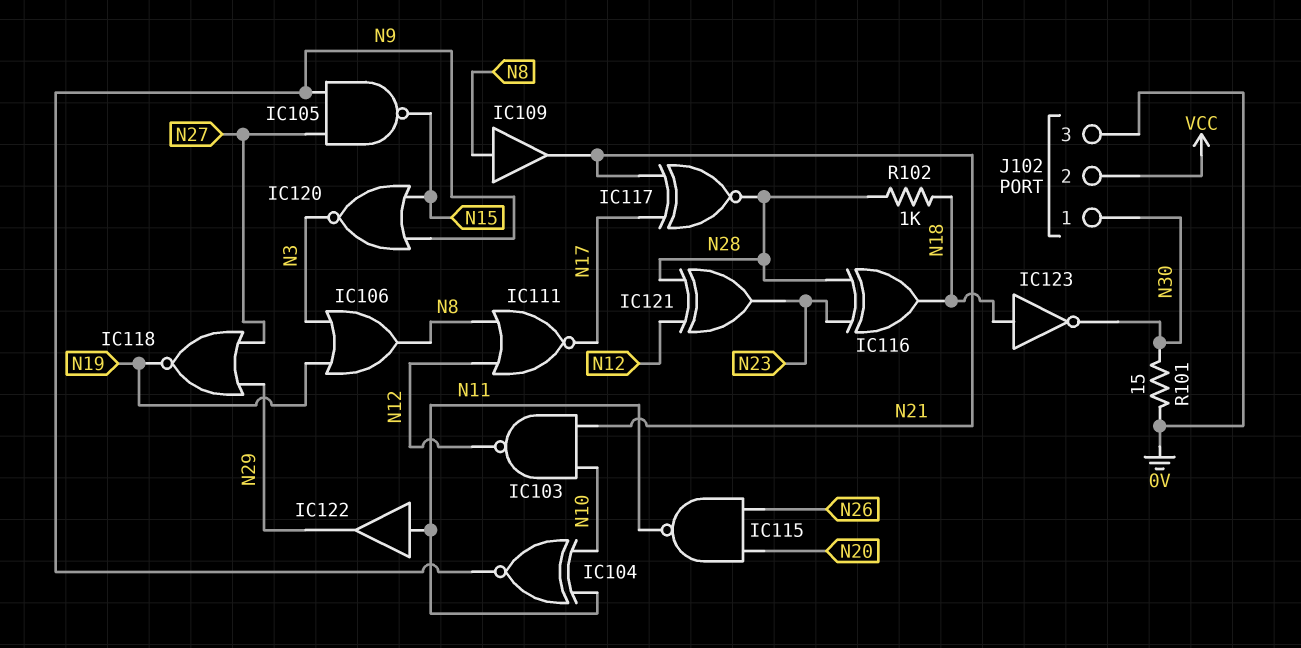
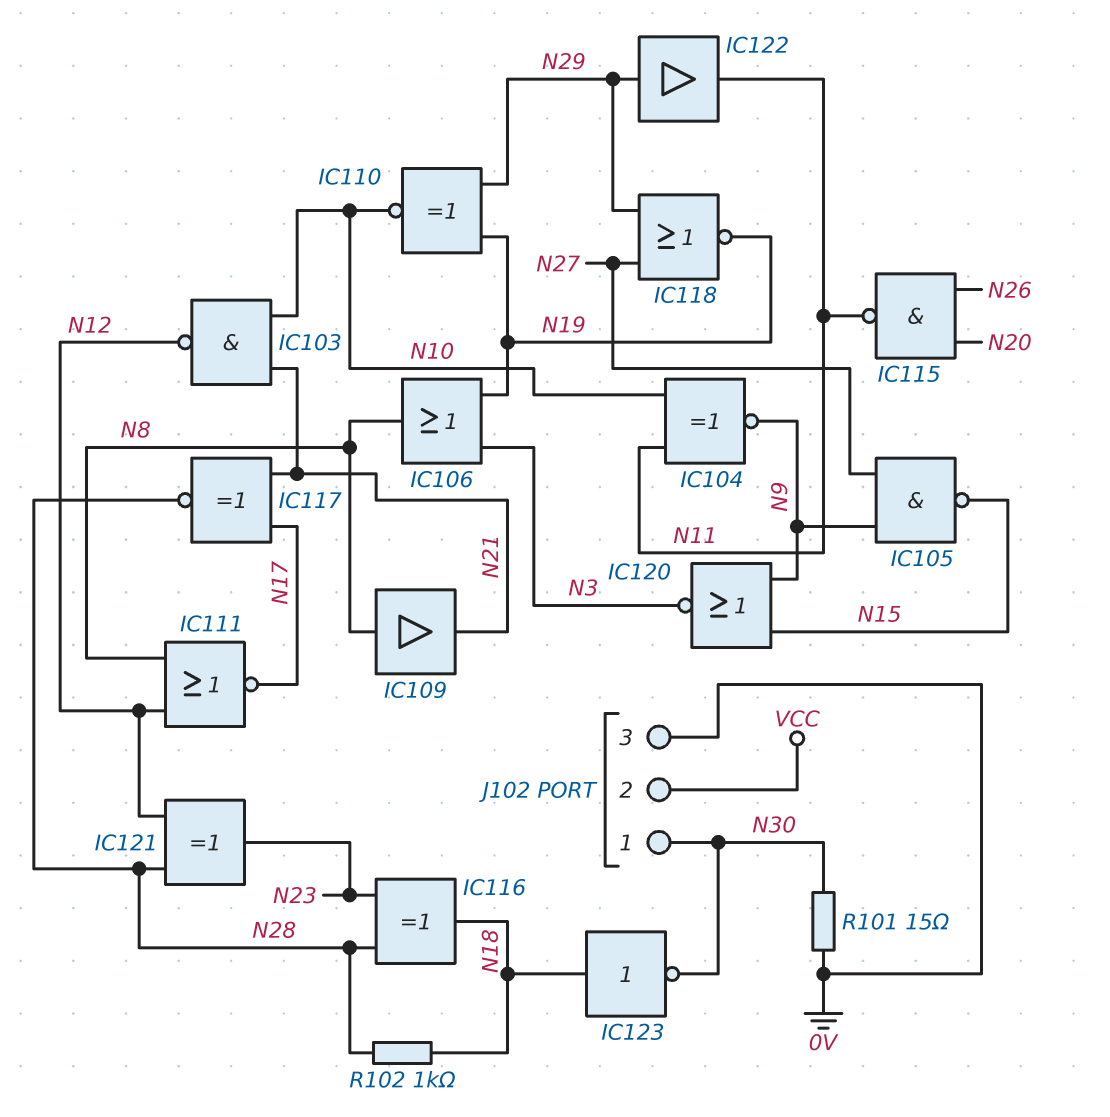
IC110: none -> XNOR (in N19, in N29, out N10)
IC122: buffer (in N11, out N29) -> buffer (in N29, out N11)

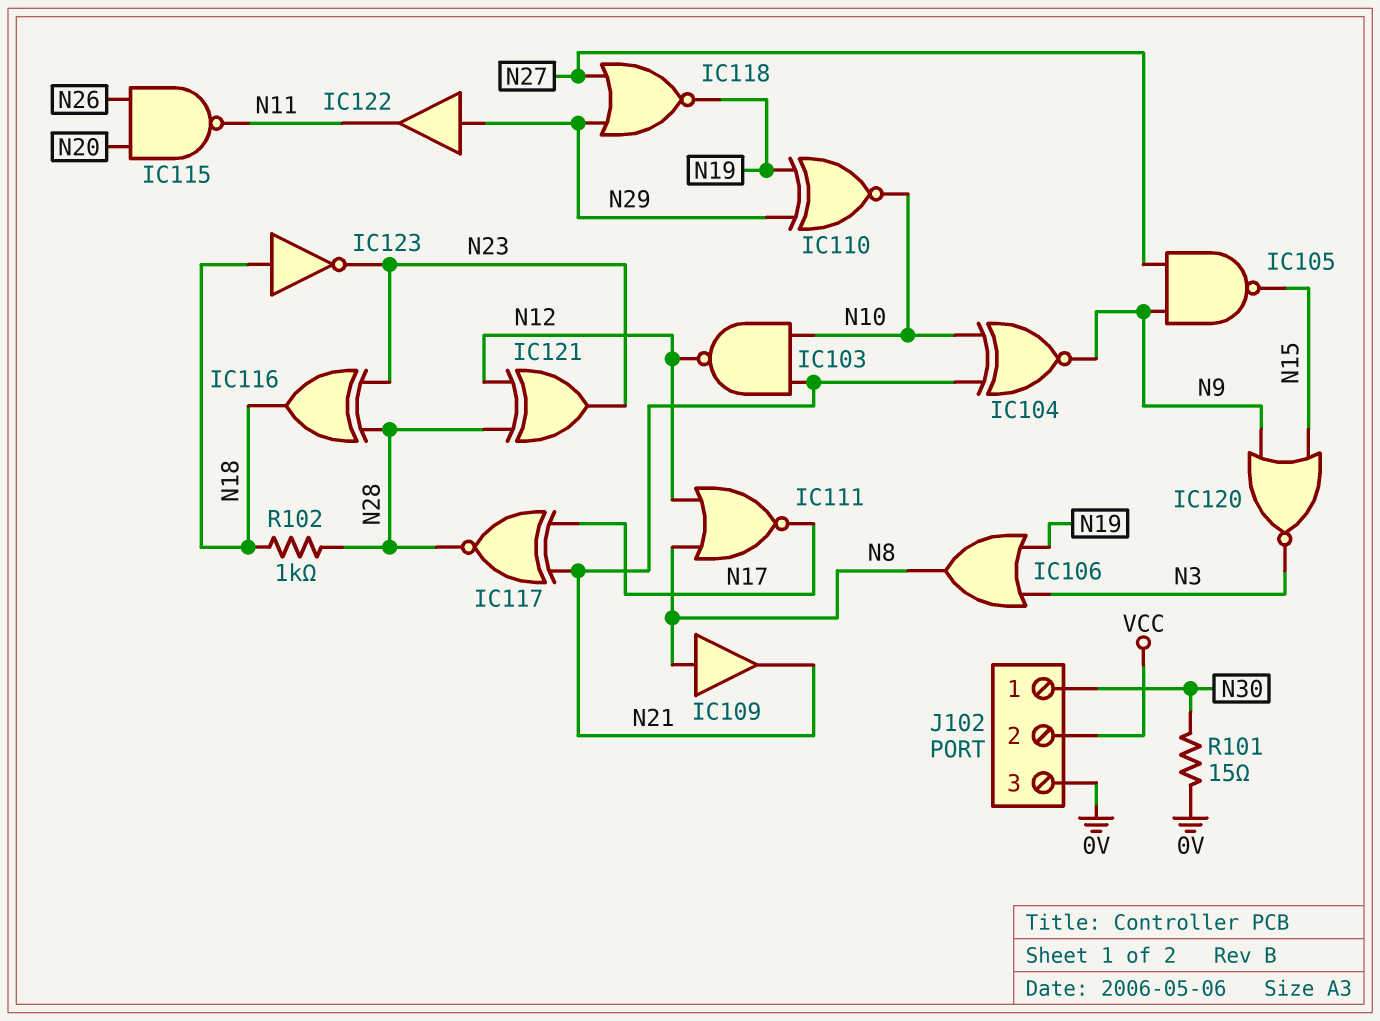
IC104: XNOR (in N10, in N11, out N9) -> XNOR (in N10, in N21, out N9)
IC123: NOT (in N18, out N30) -> NOT (in N18, out N23)

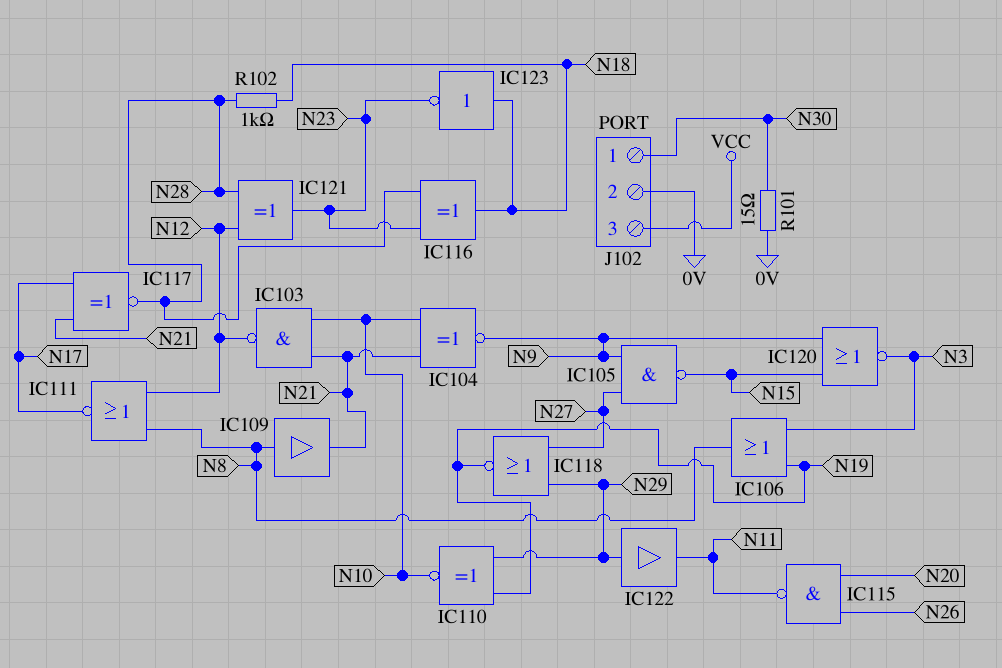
J102 pin 2: VCC -> 0V
J102 pin 3: 0V -> VCC

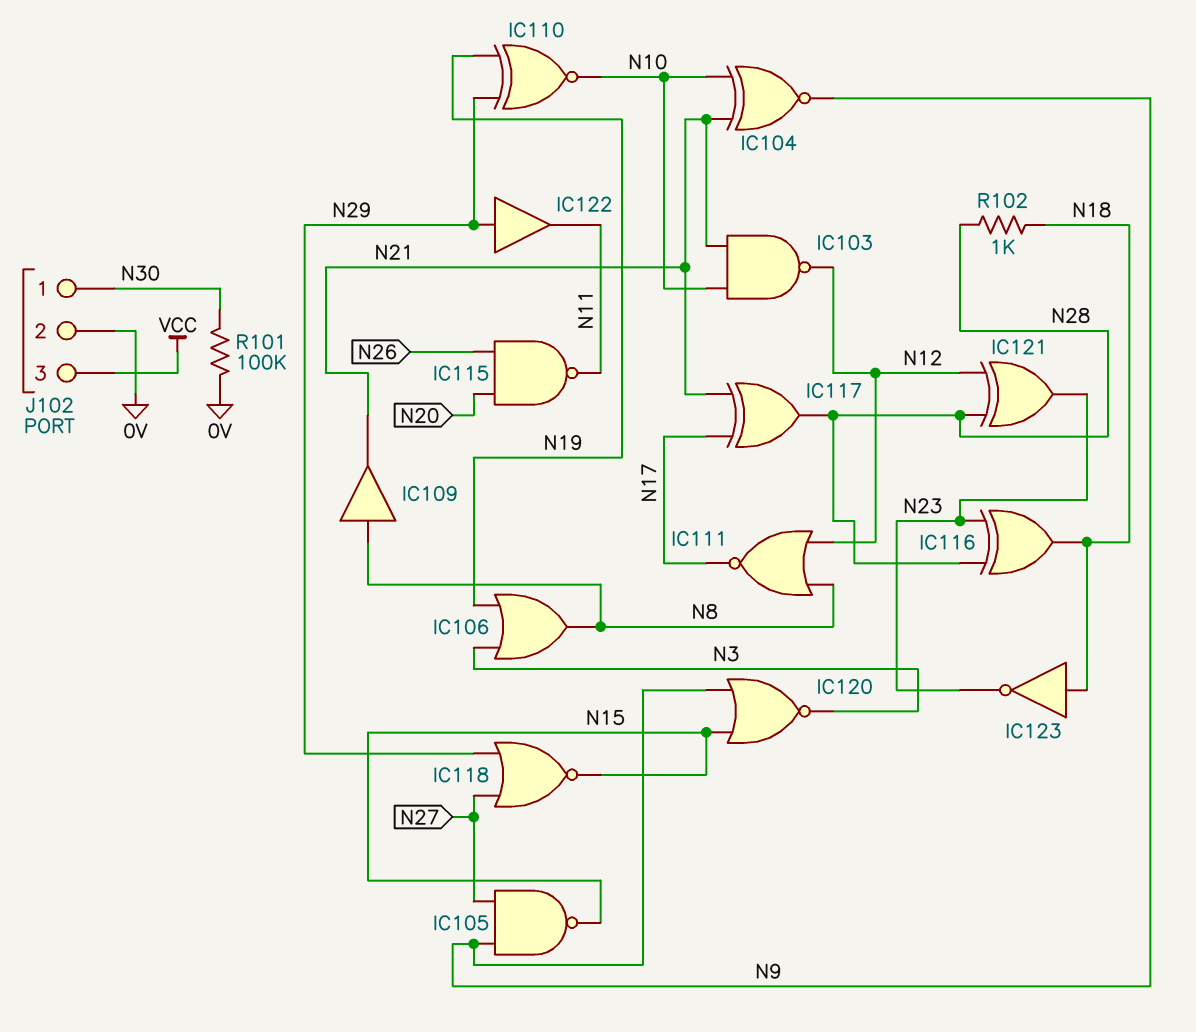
IC117: XNOR (in N17, in N21, out N28) -> XOR (in N17, in N21, out N28)
IC118: NOR (in N27, in N29, out N19) -> NOR (in N27, in N29, out N15)
R101: 15 (0V, N30) -> 100k (0V, N30)

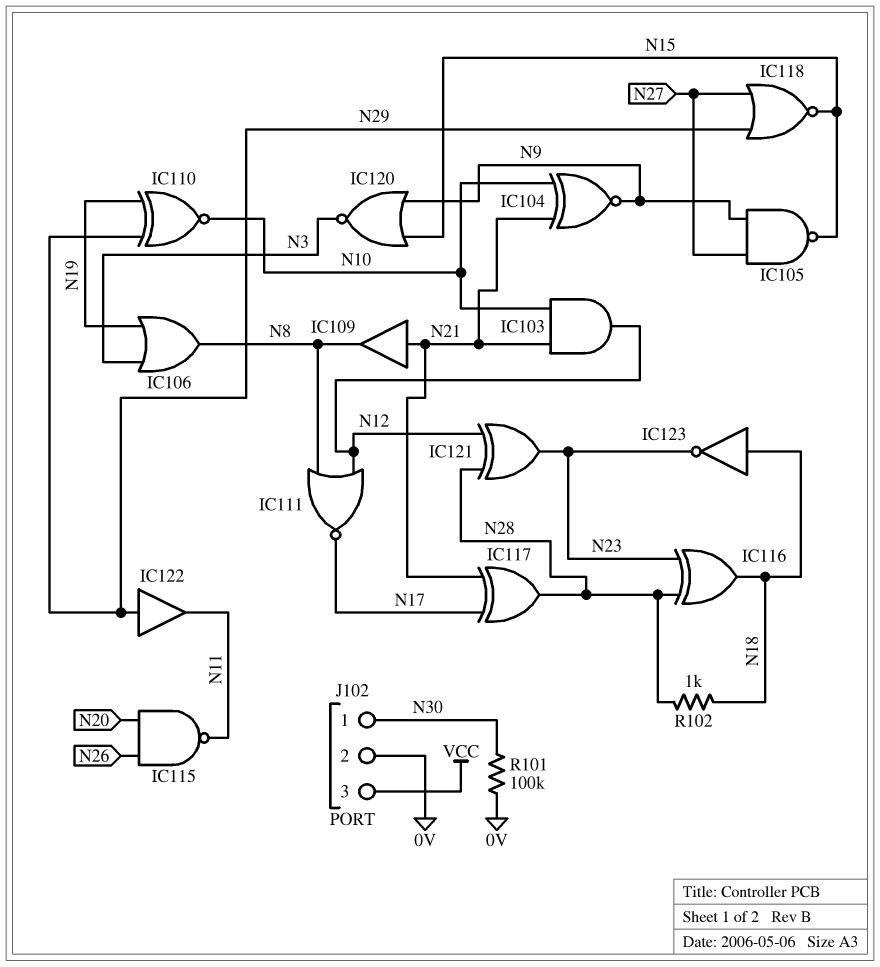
IC103: NAND (in N10, in N21, out N12) -> AND (in N10, in N21, out N12)
IC109: buffer (in N8, out N21) -> buffer (in N21, out N8)

